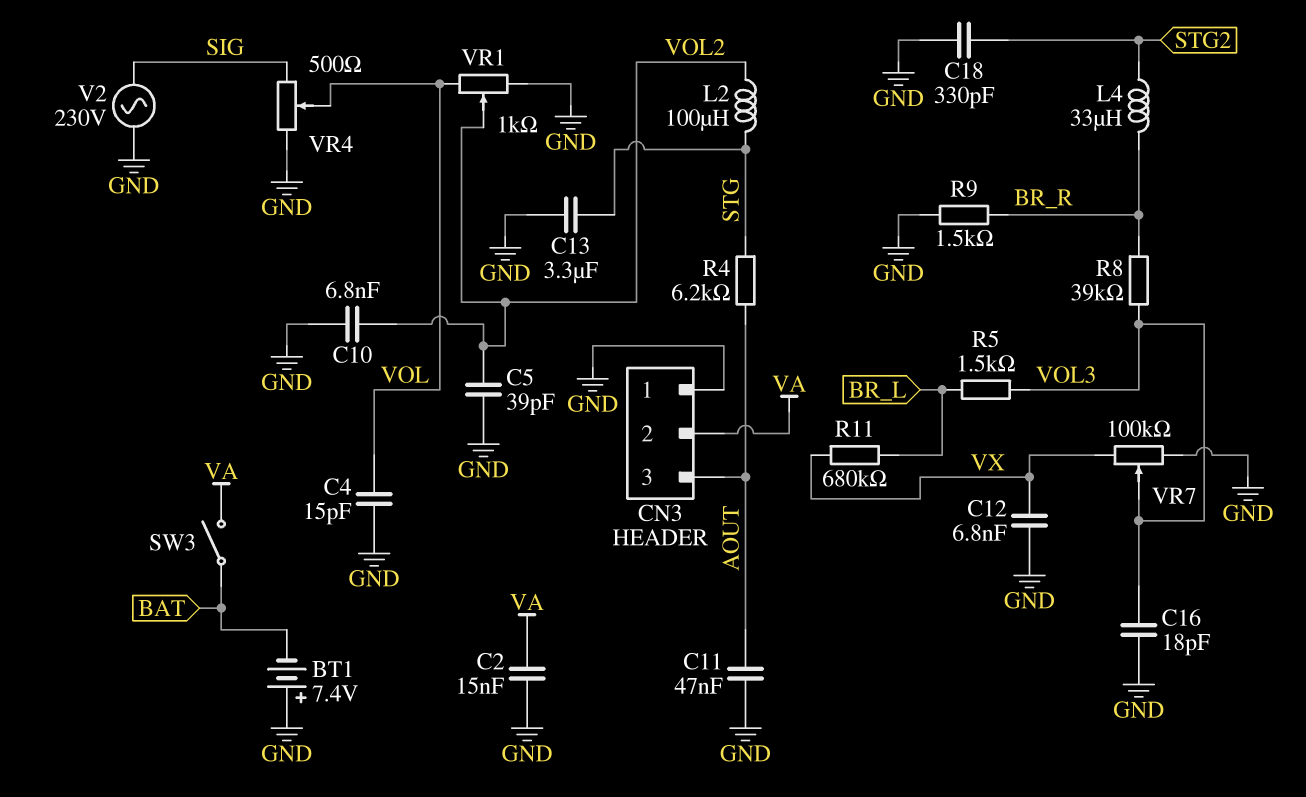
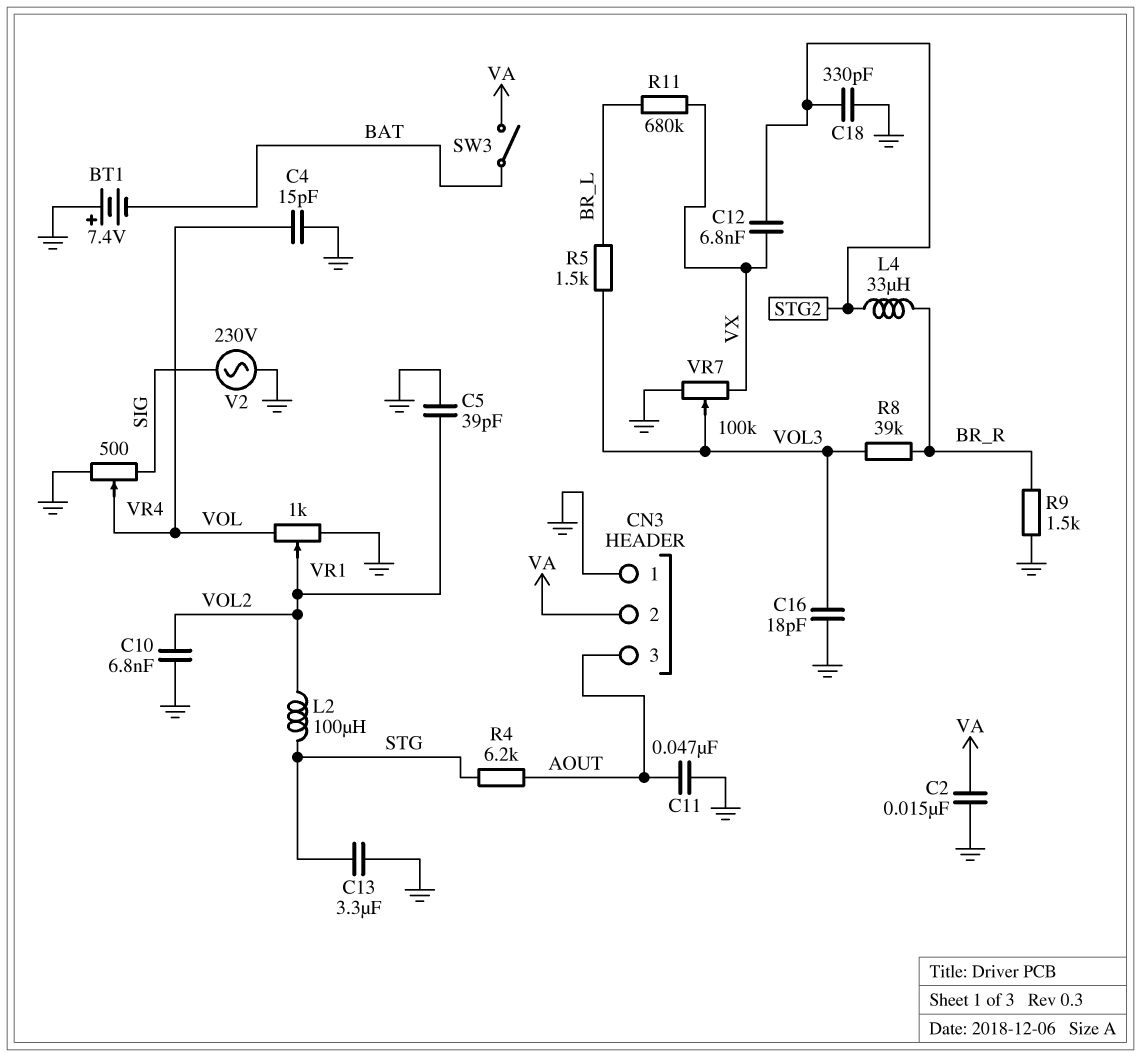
C12: 6.8nF (GND, VX) -> 6.8nF (STG2, VX)

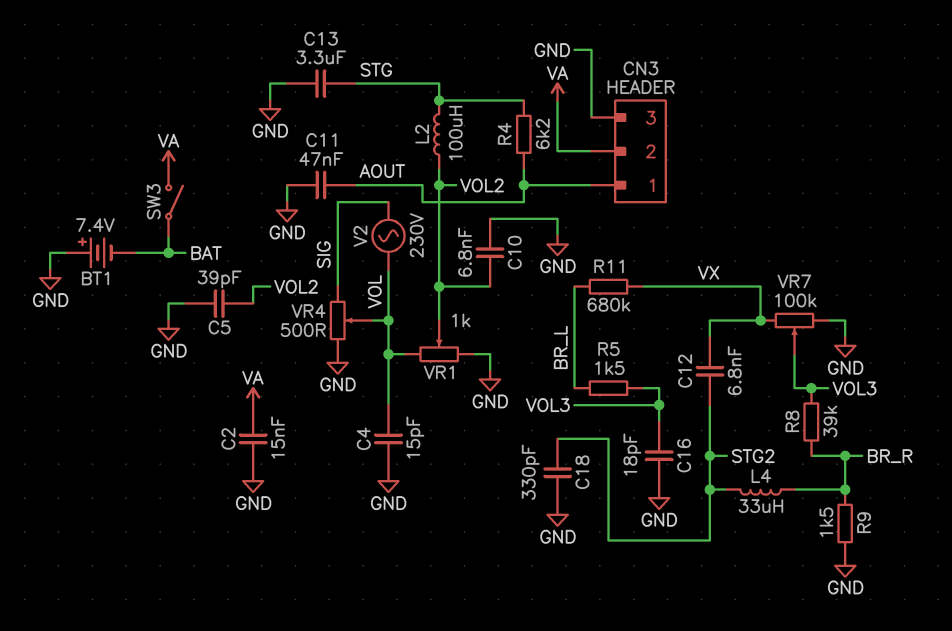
CN3 pin 1: GND -> AOUT
CN3 pin 3: AOUT -> GND
V2: AC 230V (GND, SIG) -> AC 230V (SIG, VOL)

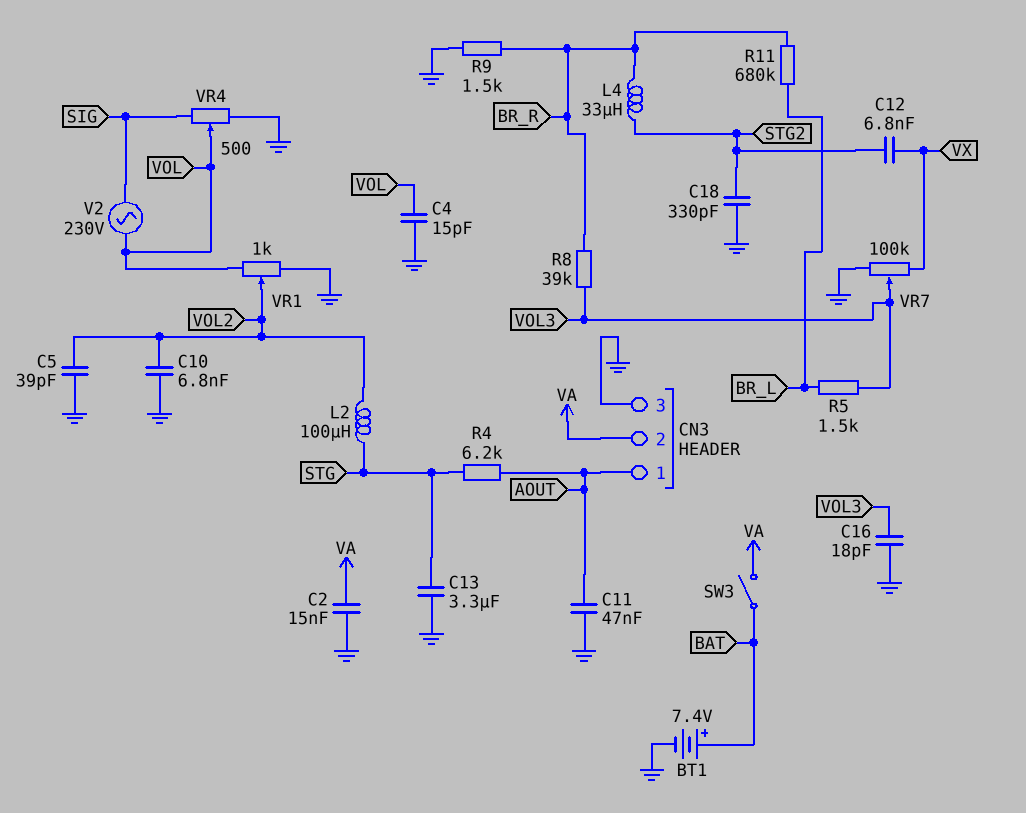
BT1: 7.4V (plus GND, minus BAT) -> 7.4V (plus BAT, minus GND)
R11: 680k (BR_L, VX) -> 680k (BR_L, BR_R)

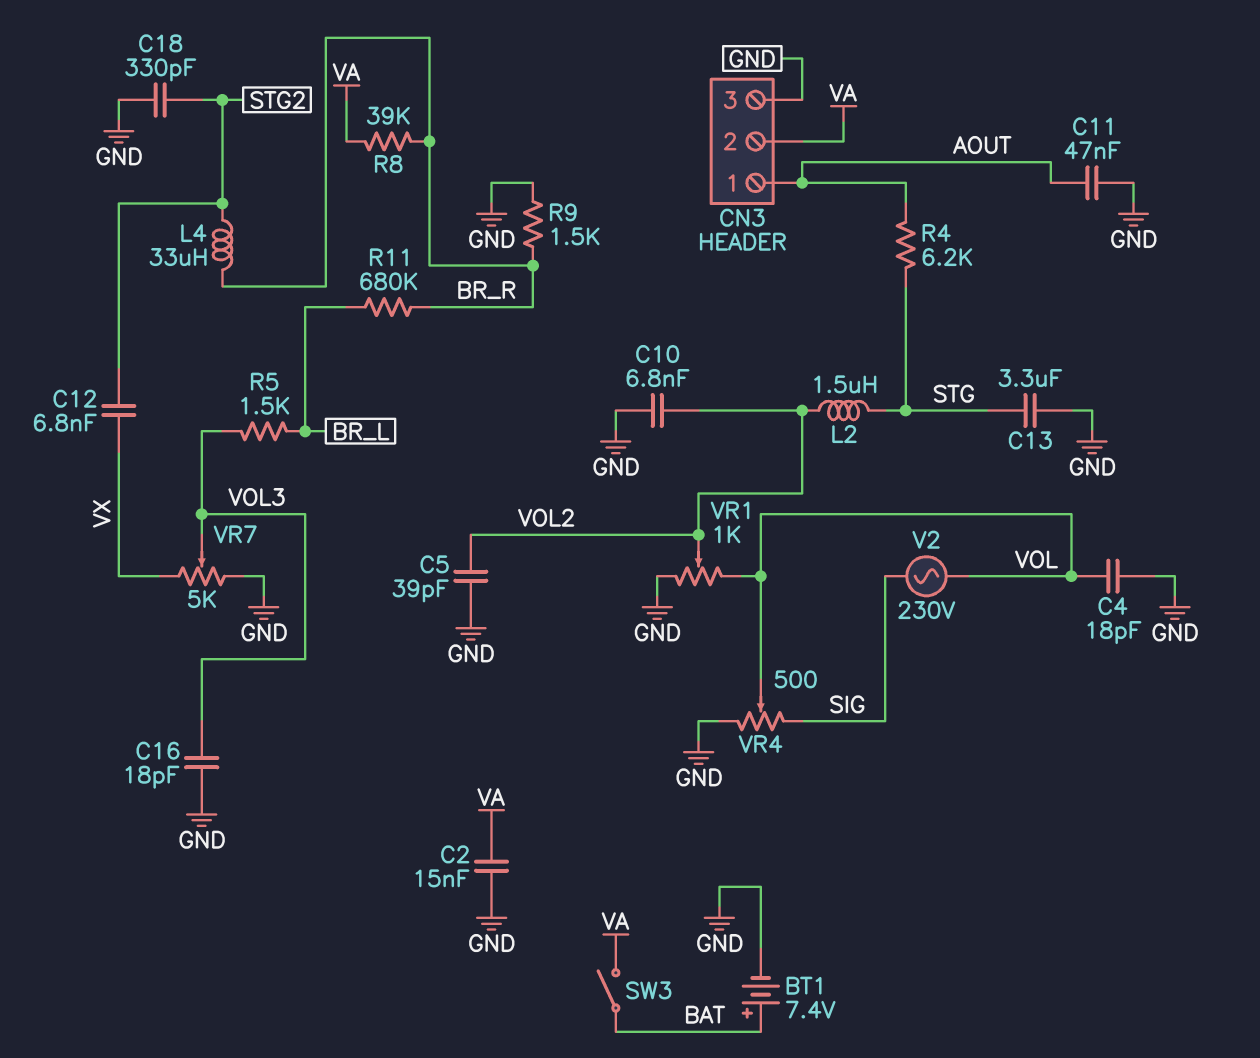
C4: 15pF (GND, VOL) -> 18pF (GND, VOL)
L2: 100uH (STG, VOL2) -> 1.5uH (STG, VOL2)
R8: 39k (BR_R, VOL3) -> 39k (BR_R, VA)
VR7: 100k (GND, VX, wiper VOL3) -> 5k (GND, VX, wiper VOL3)

